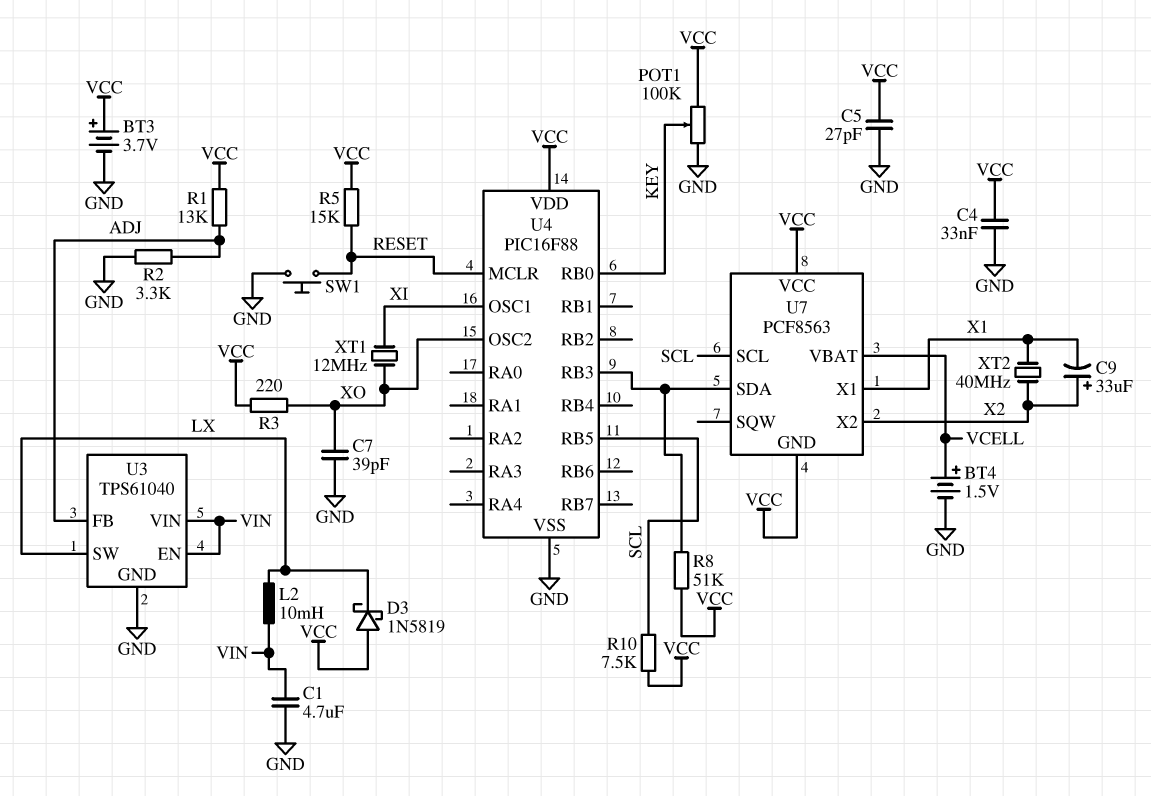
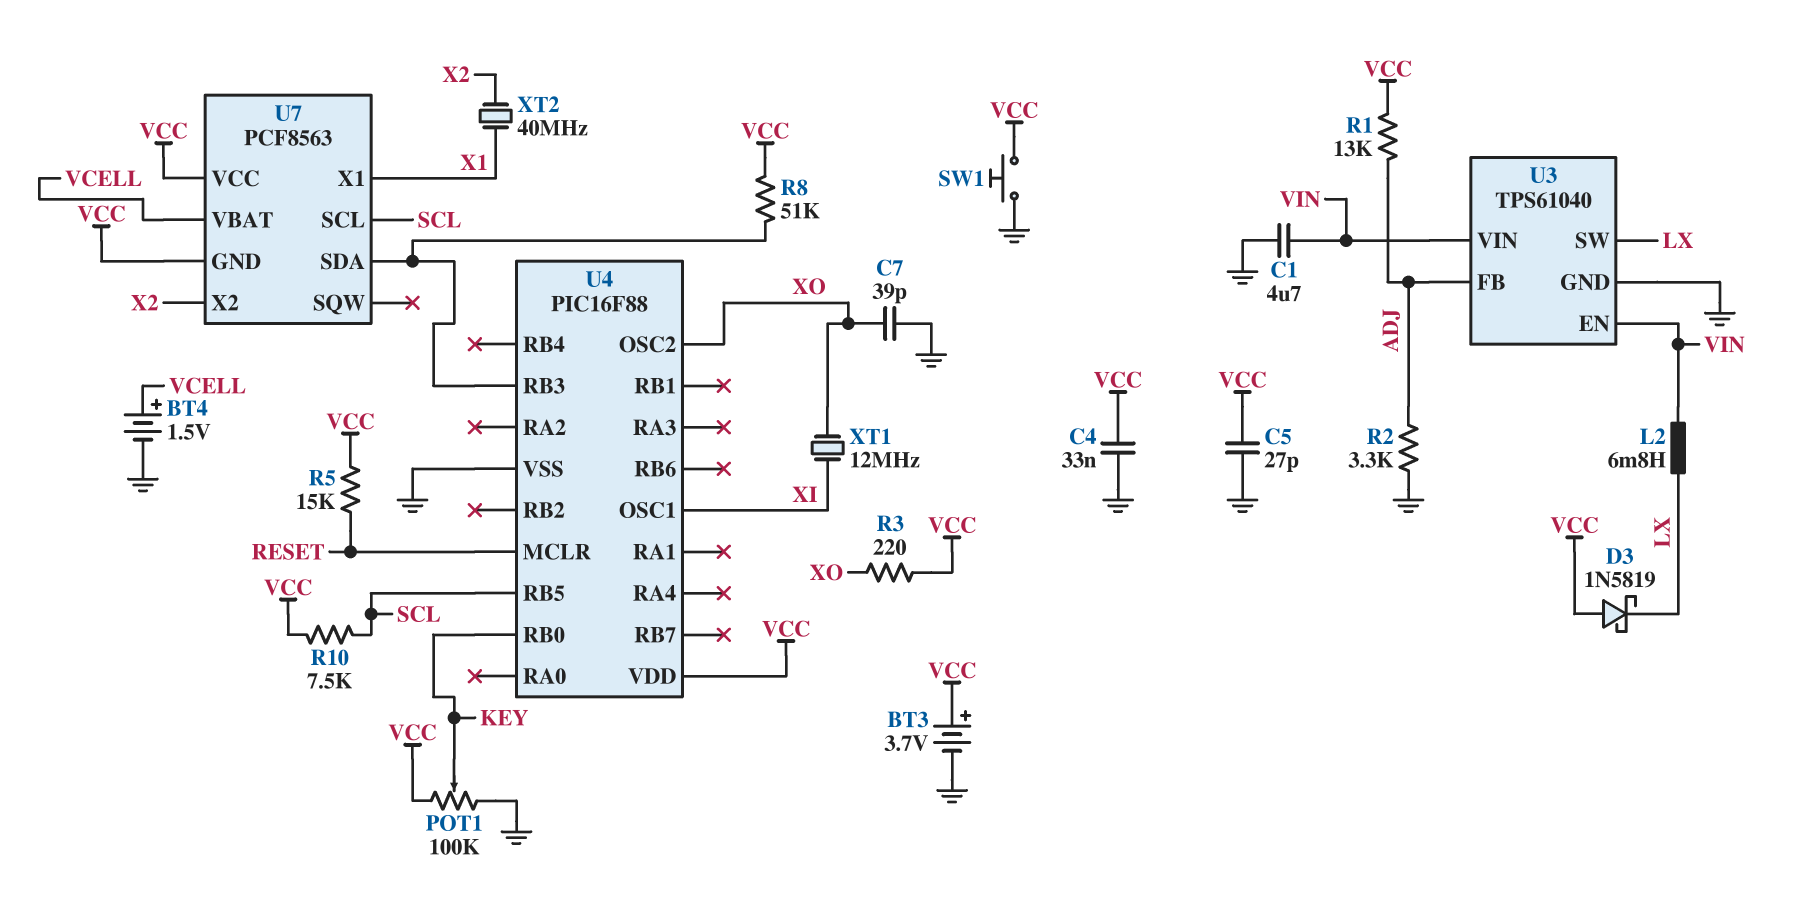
C9: 33uF (plus X2, minus X1) -> none
L2: 10mH (LX, VIN) -> 6.8mH (LX, VIN)
SW1: button (GND, RESET) -> button (GND, VCC)

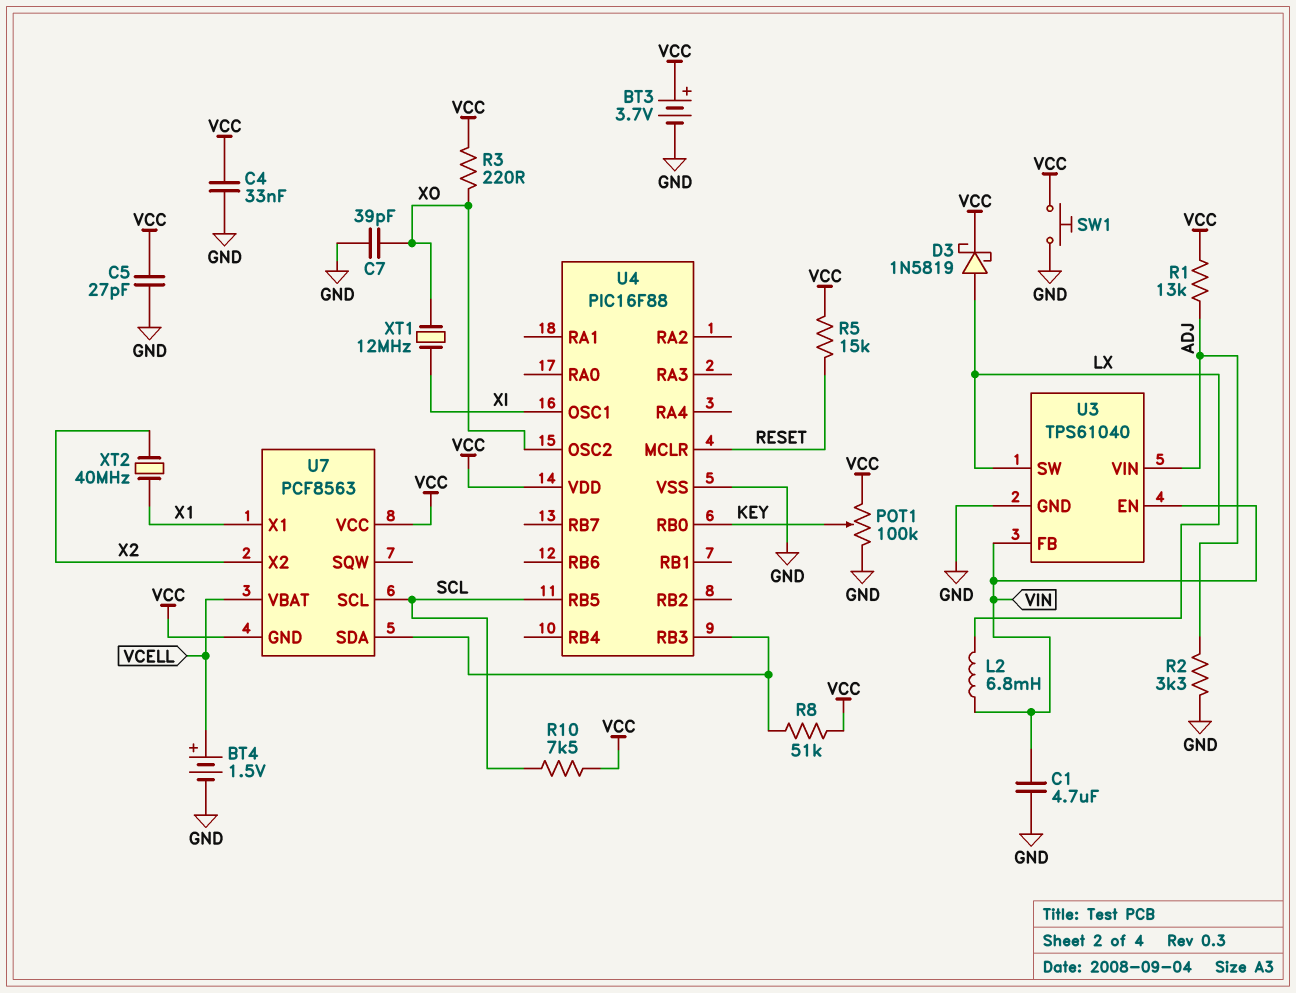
D3: schottky 1N5819 (A VCC, K LX) -> schottky 1N5819 (A LX, K VCC)
U3 pin FB: ADJ -> VIN
U3 pin VIN: VIN -> ADJ

